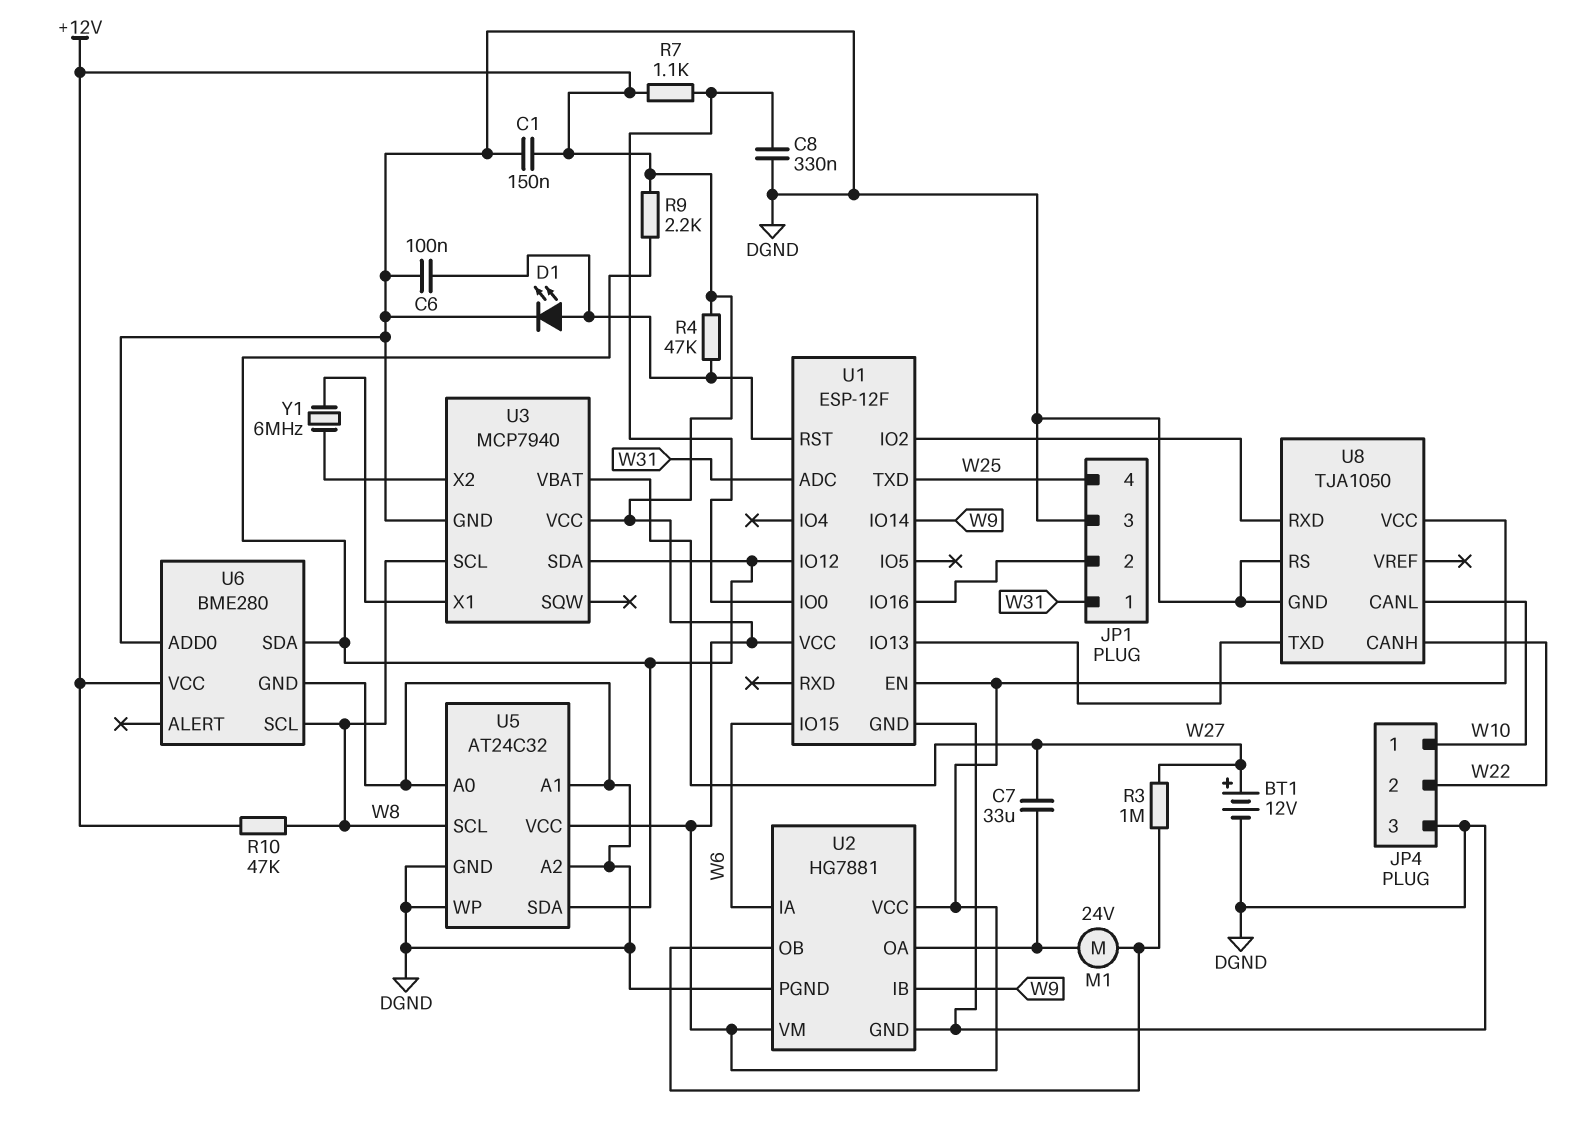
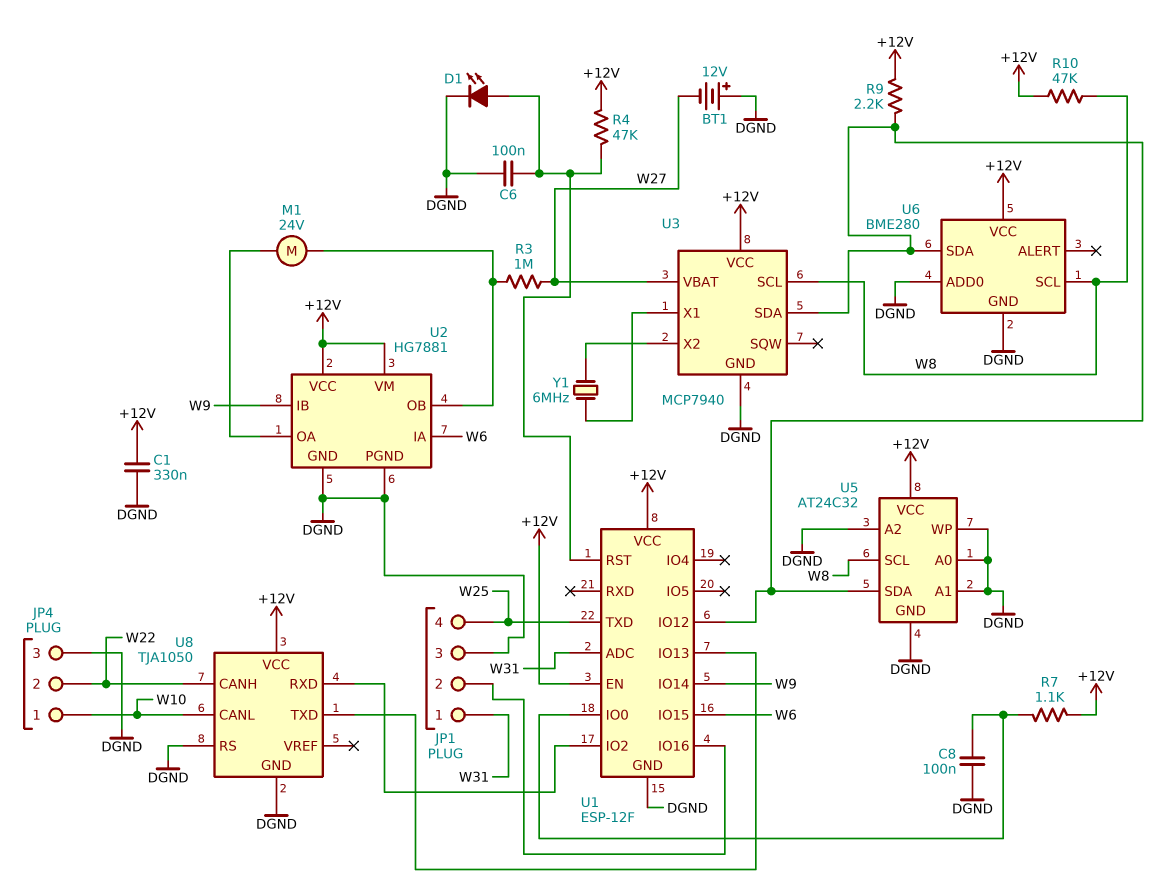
BT1: 12V (plus W27, minus DGND) -> 12V (plus DGND, minus W27)
C1: 150nF (+12V, DGND) -> 330nF (+12V, DGND)
C7: 33uF (U2/OA, W27) -> none
C8: 330nF (DGND, U1/IO0) -> 100nF (DGND, U1/IO0)

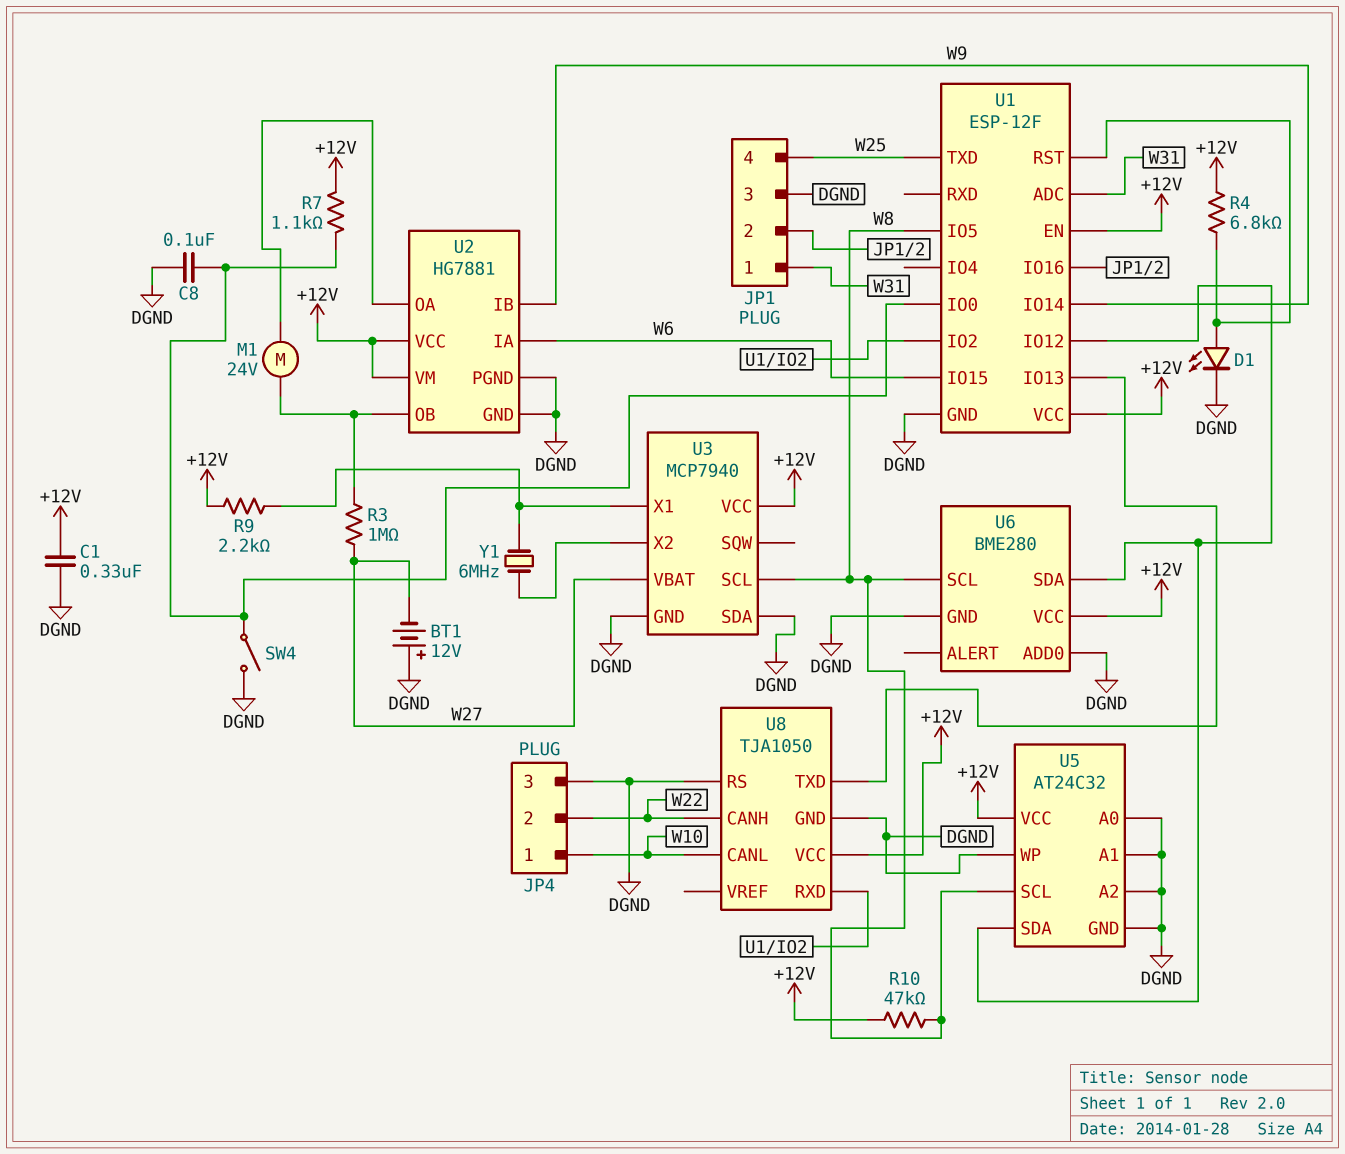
C6: 100nF (DGND, U1/RST) -> none
R4: 47k (+12V, U1/RST) -> 6.8k (+12V, U1/RST)
R9: 2.2k (+12V, U1/IO12) -> 2.2k (+12V, U3/X1)
SW4: none -> switch (DGND, U1/IO0)
U1 pin IO5: none -> W8
U3 pin SDA: U1/IO12 -> DGND

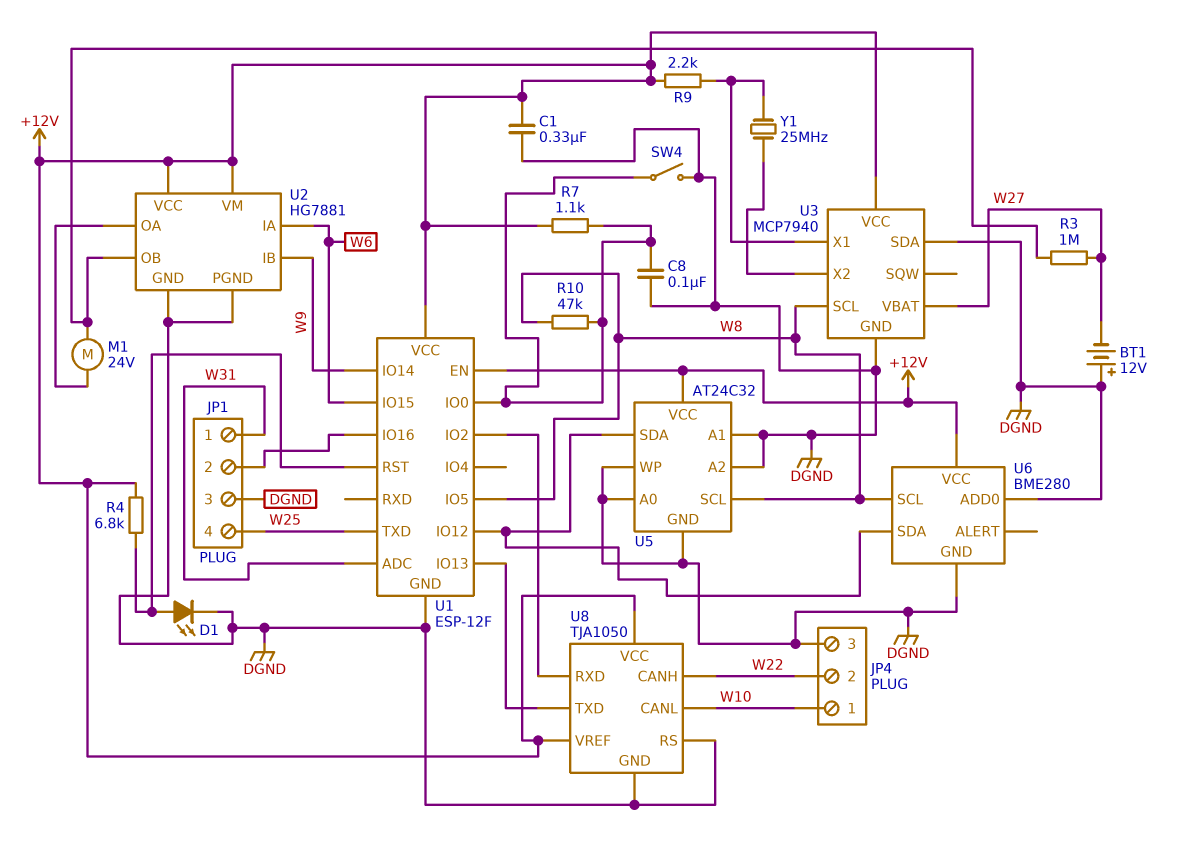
R10: 47k (+12V, W8) -> 47k (U1/IO0, W8)
U8 pin VREF: none -> +12V
Y1: 6MHz (U3/X1, U3/X2) -> 25MHz (U3/X1, U3/X2)

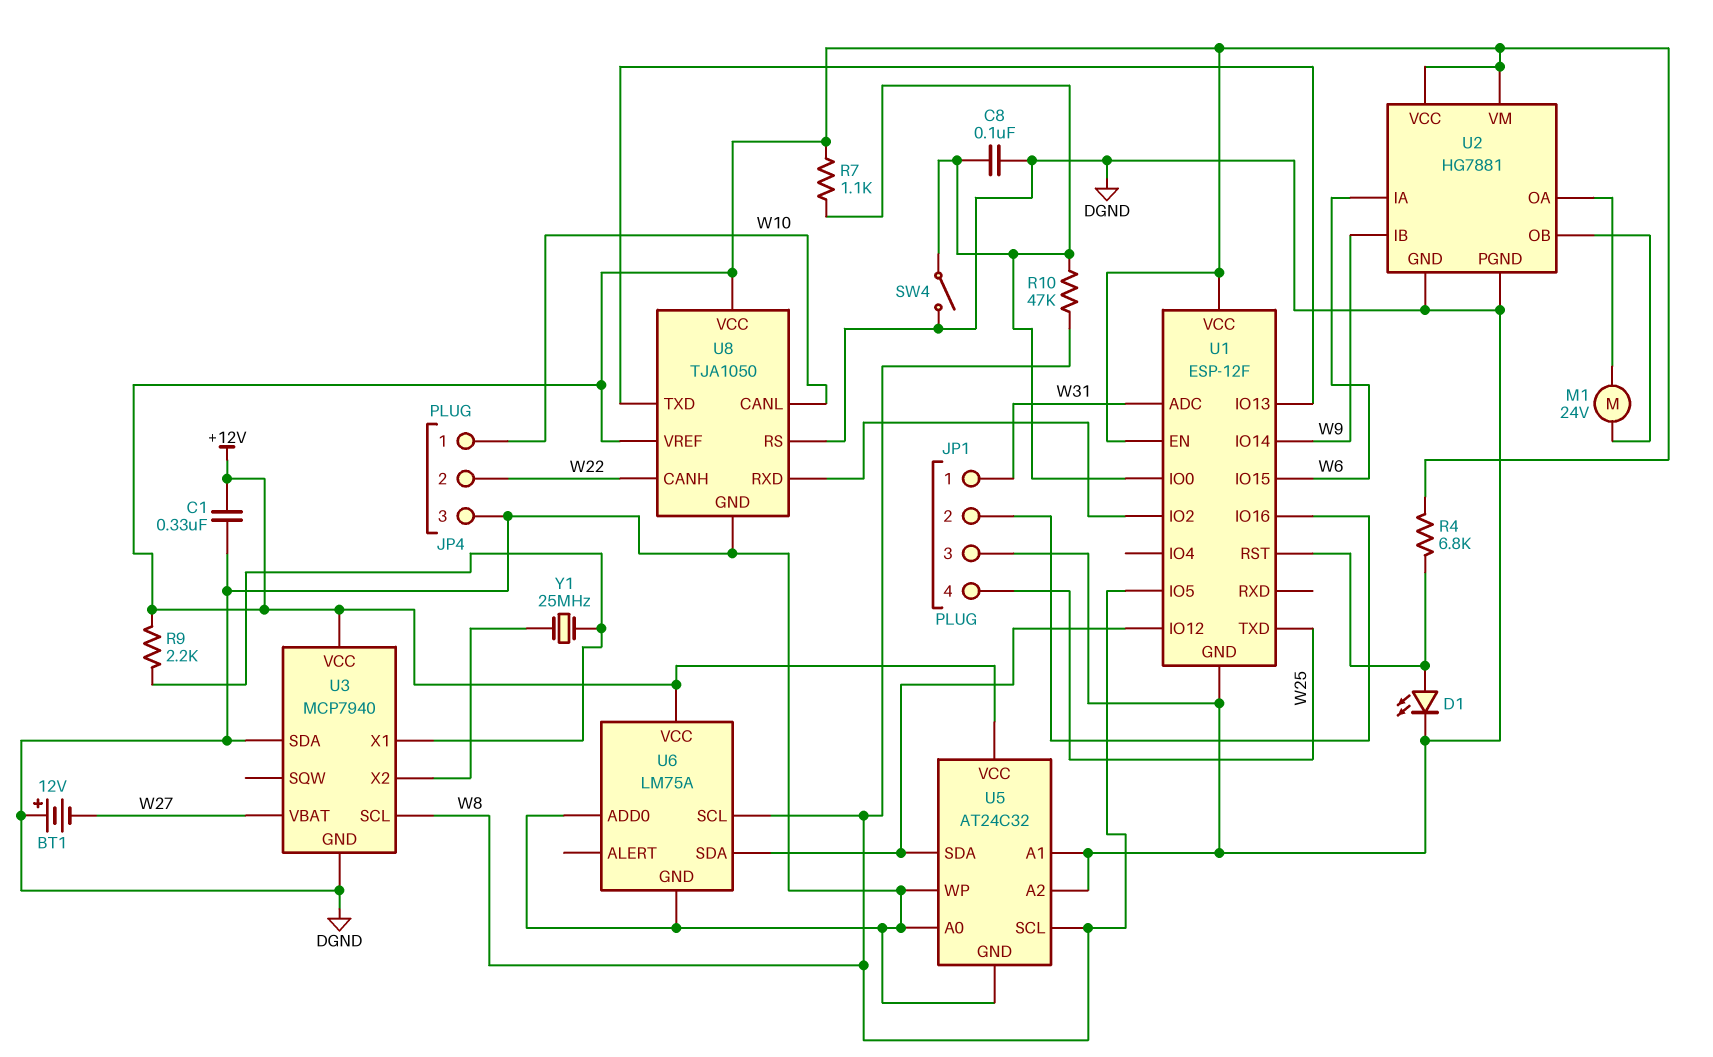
R3: 1M (U2/OB, W27) -> none
U6: BME280 -> LM75A

